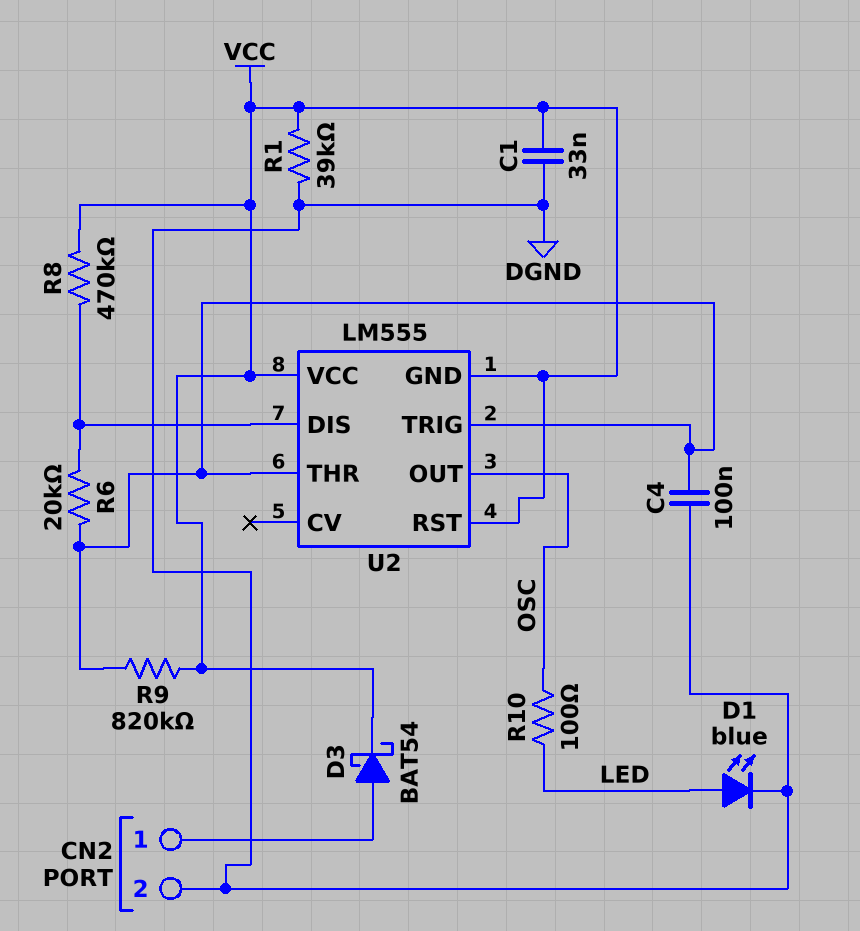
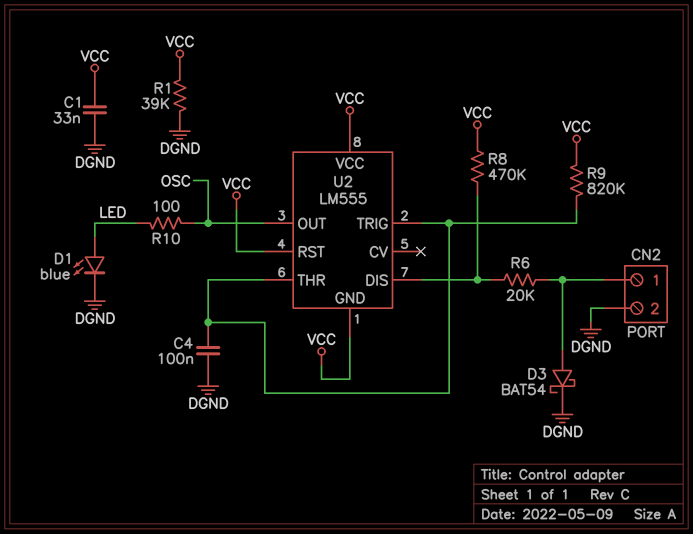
D3: schottky BAT54 (A CN2/1, K VCC) -> schottky BAT54 (A CN2/1, K DGND)
R6: 20k (U2/DIS, U2/THR) -> 20k (CN2/1, U2/DIS)

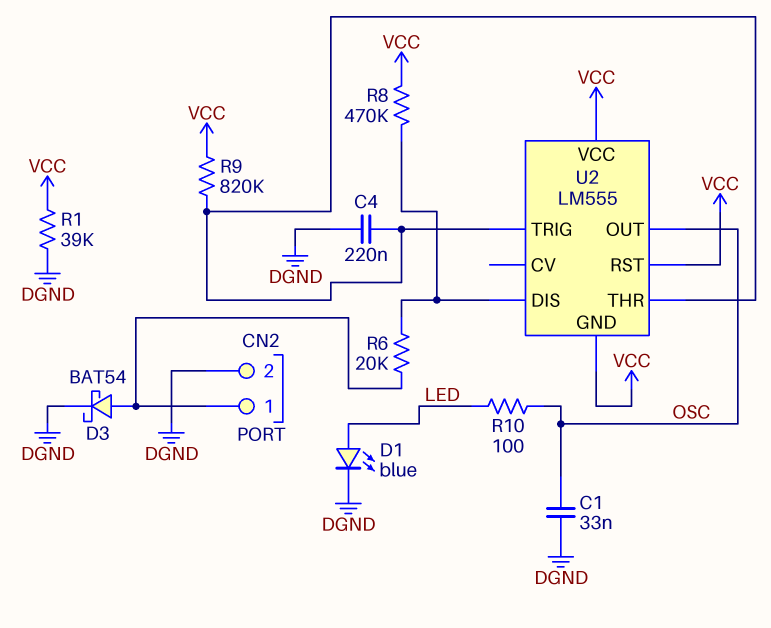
C1: 33nF (DGND, VCC) -> 33nF (DGND, OSC)
C4: 100nF (DGND, U2/THR) -> 220nF (DGND, U2/THR)

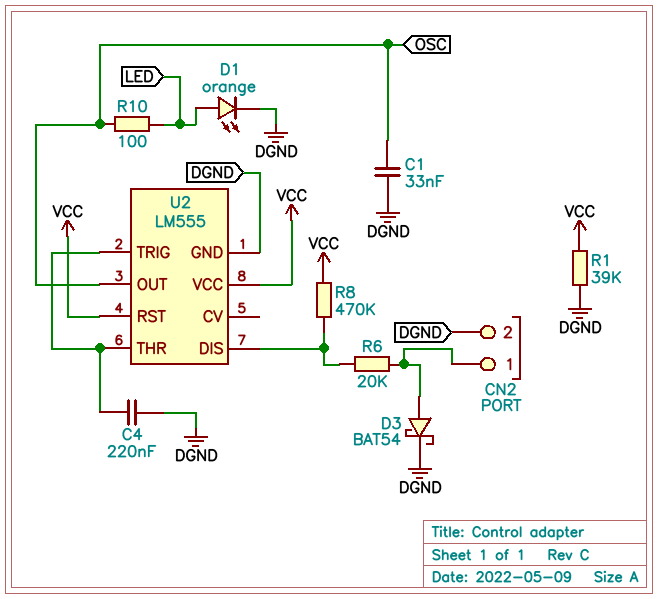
D1: LED blue (A LED, K DGND) -> LED orange (A LED, K DGND)
R9: 820k (U2/THR, VCC) -> none
U2 pin GND: VCC -> DGND

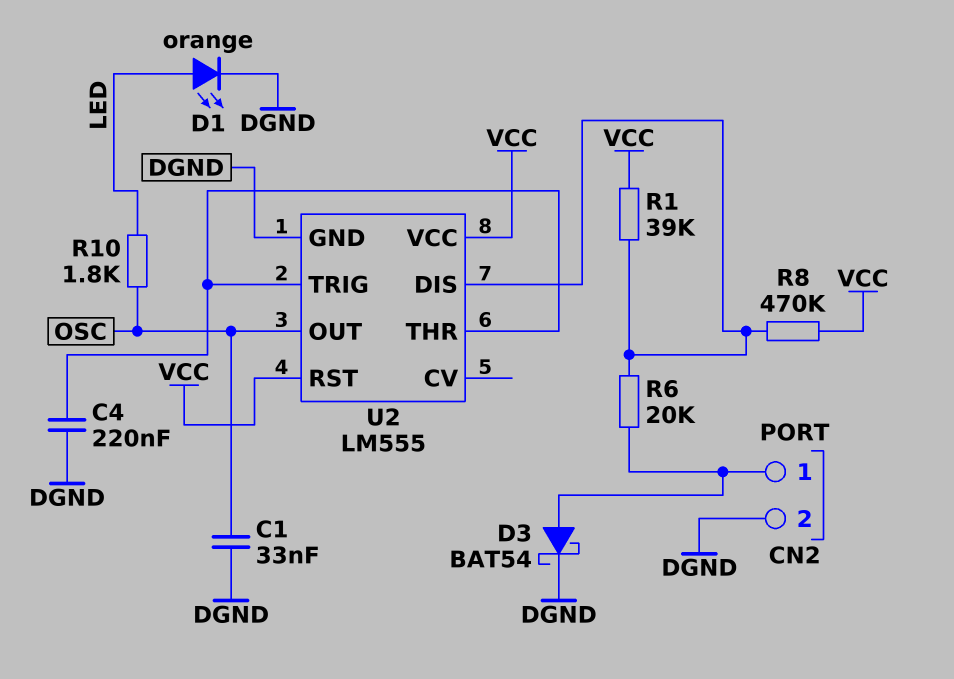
R1: 39k (DGND, VCC) -> 39k (U2/DIS, VCC)
R10: 100 (LED, OSC) -> 1.8k (LED, OSC)

